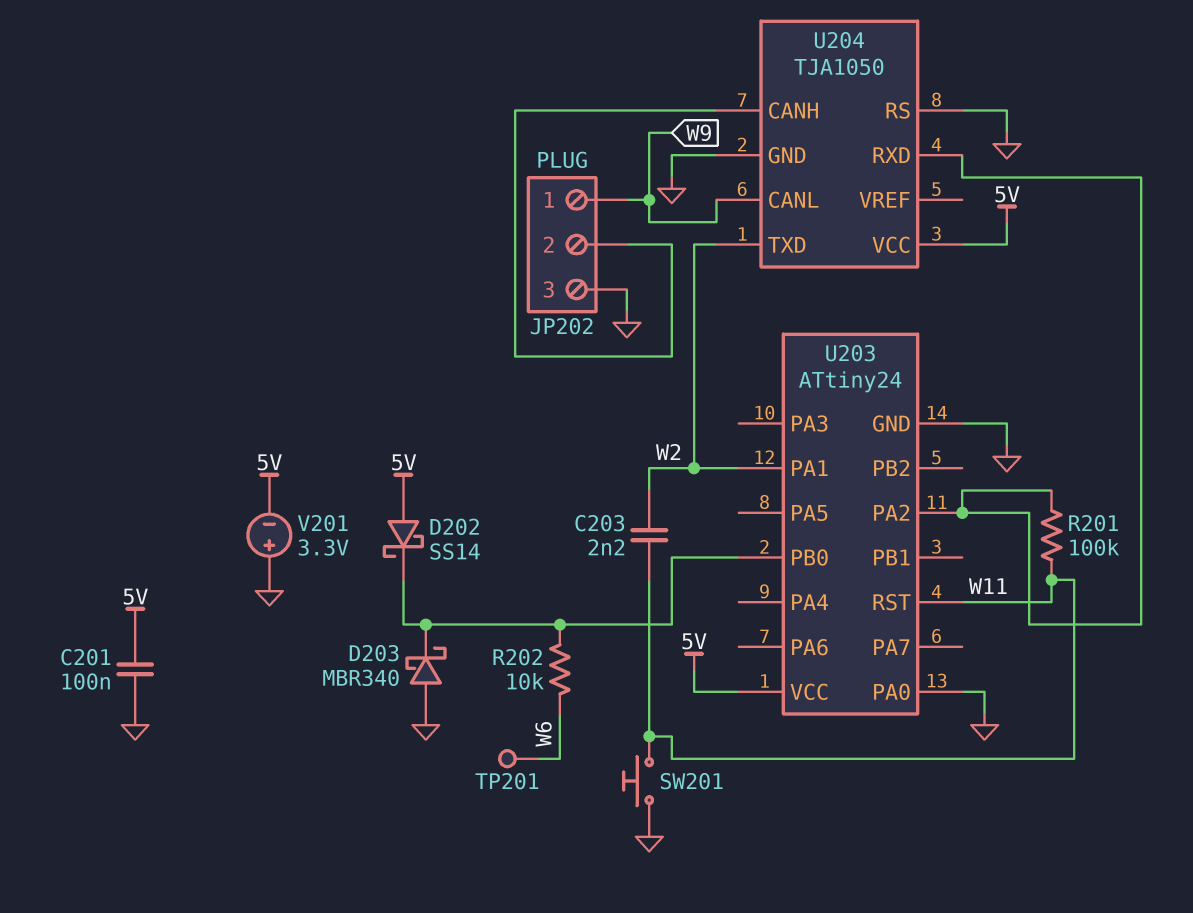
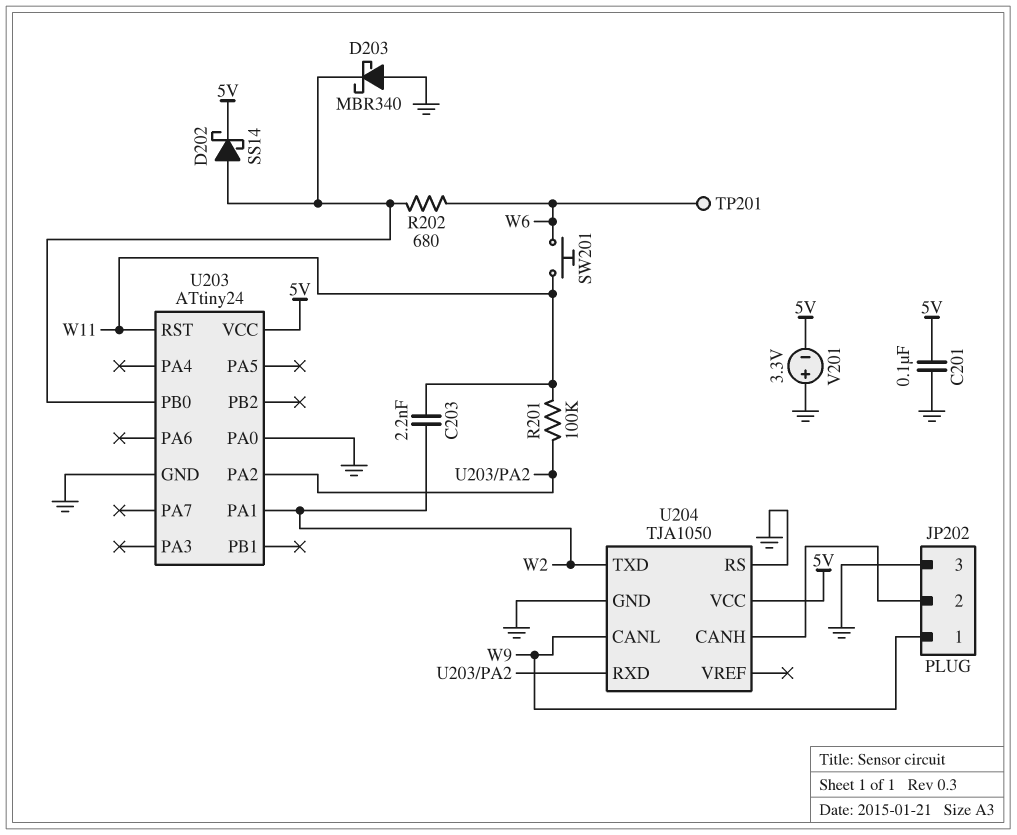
D202: schottky SS14 (A 5V, K U203/PB0) -> schottky SS14 (A U203/PB0, K 5V)
R202: 10k (U203/PB0, W6) -> 680 (U203/PB0, W6)
SW201: button (GND, W11) -> button (W6, W11)

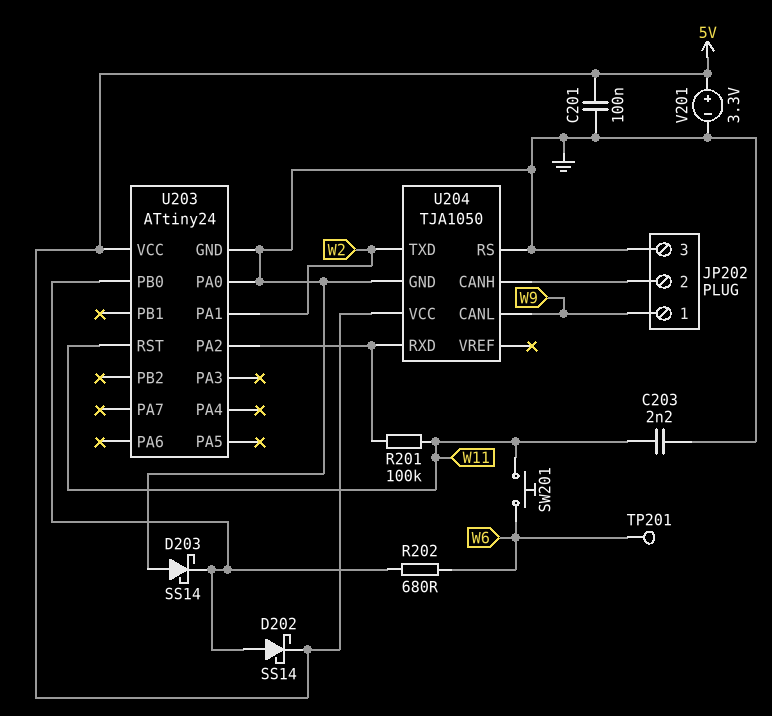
C203: 2.2nF (W2, W11) -> 2.2nF (GND, W11)
D203: schottky MBR340 (A GND, K U203/PB0) -> schottky SS14 (A GND, K U203/PB0)
V201: 3.3V (plus GND, minus 5V) -> 3.3V (plus 5V, minus GND)

